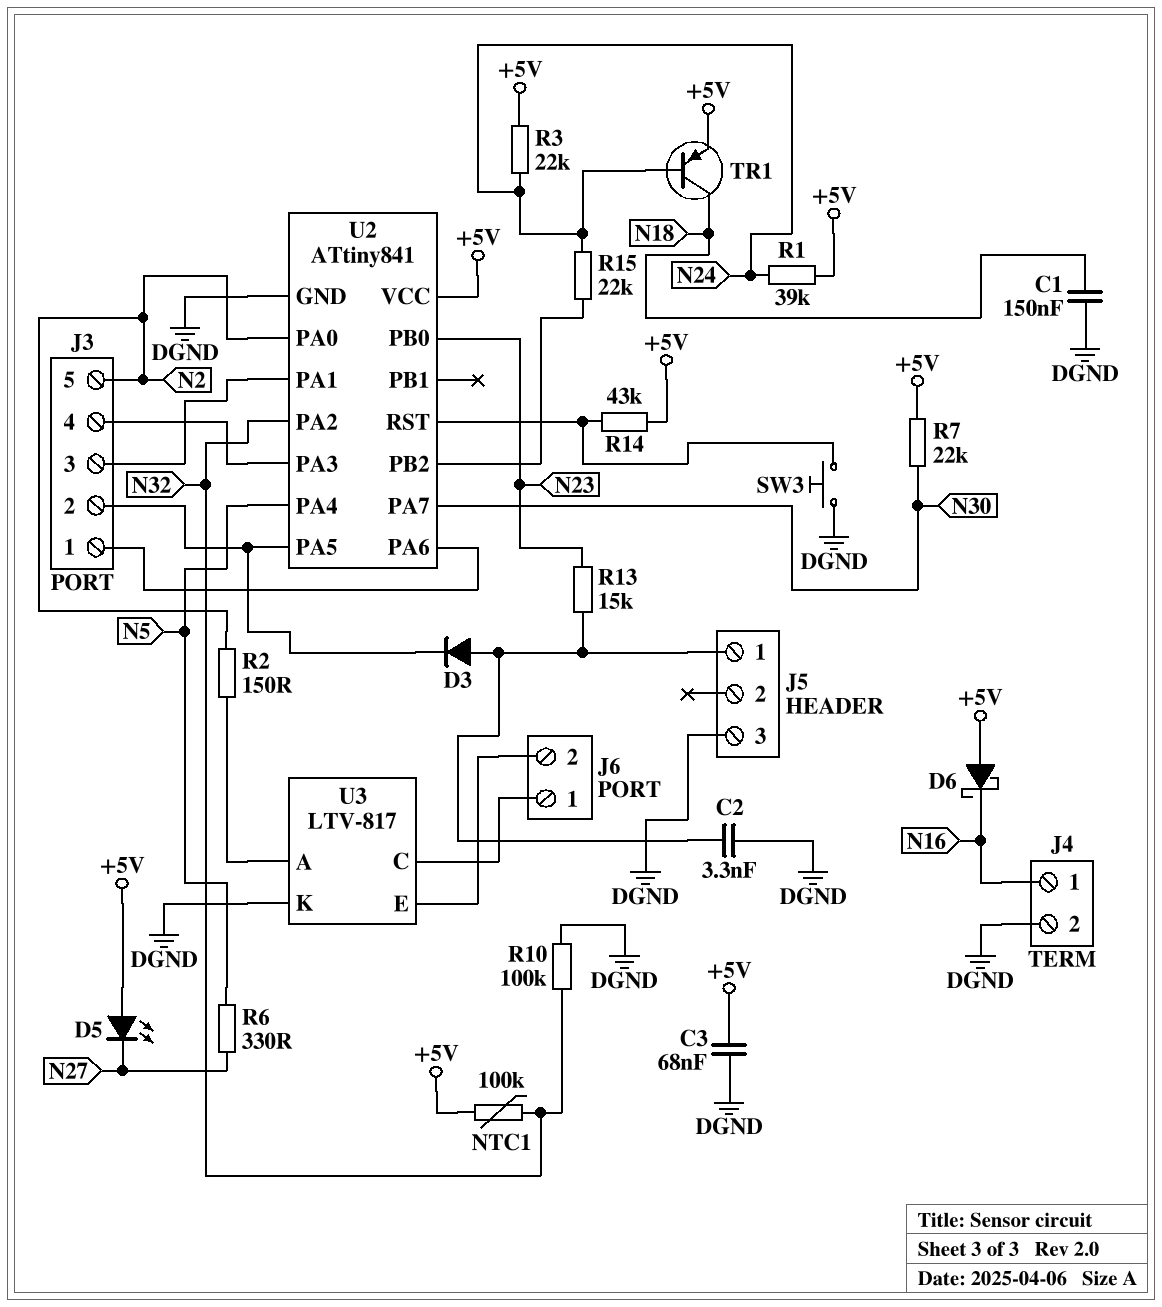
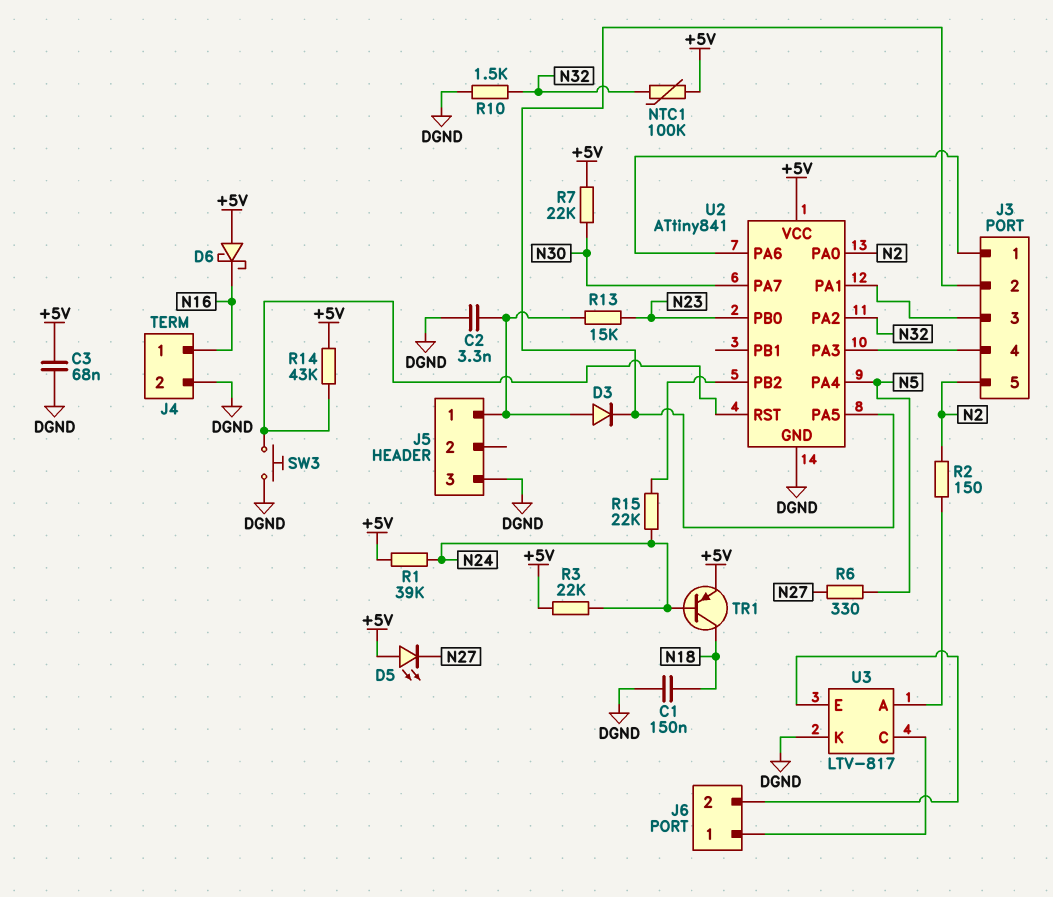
R10: 100k (DGND, N32) -> 1.5k (DGND, N32)

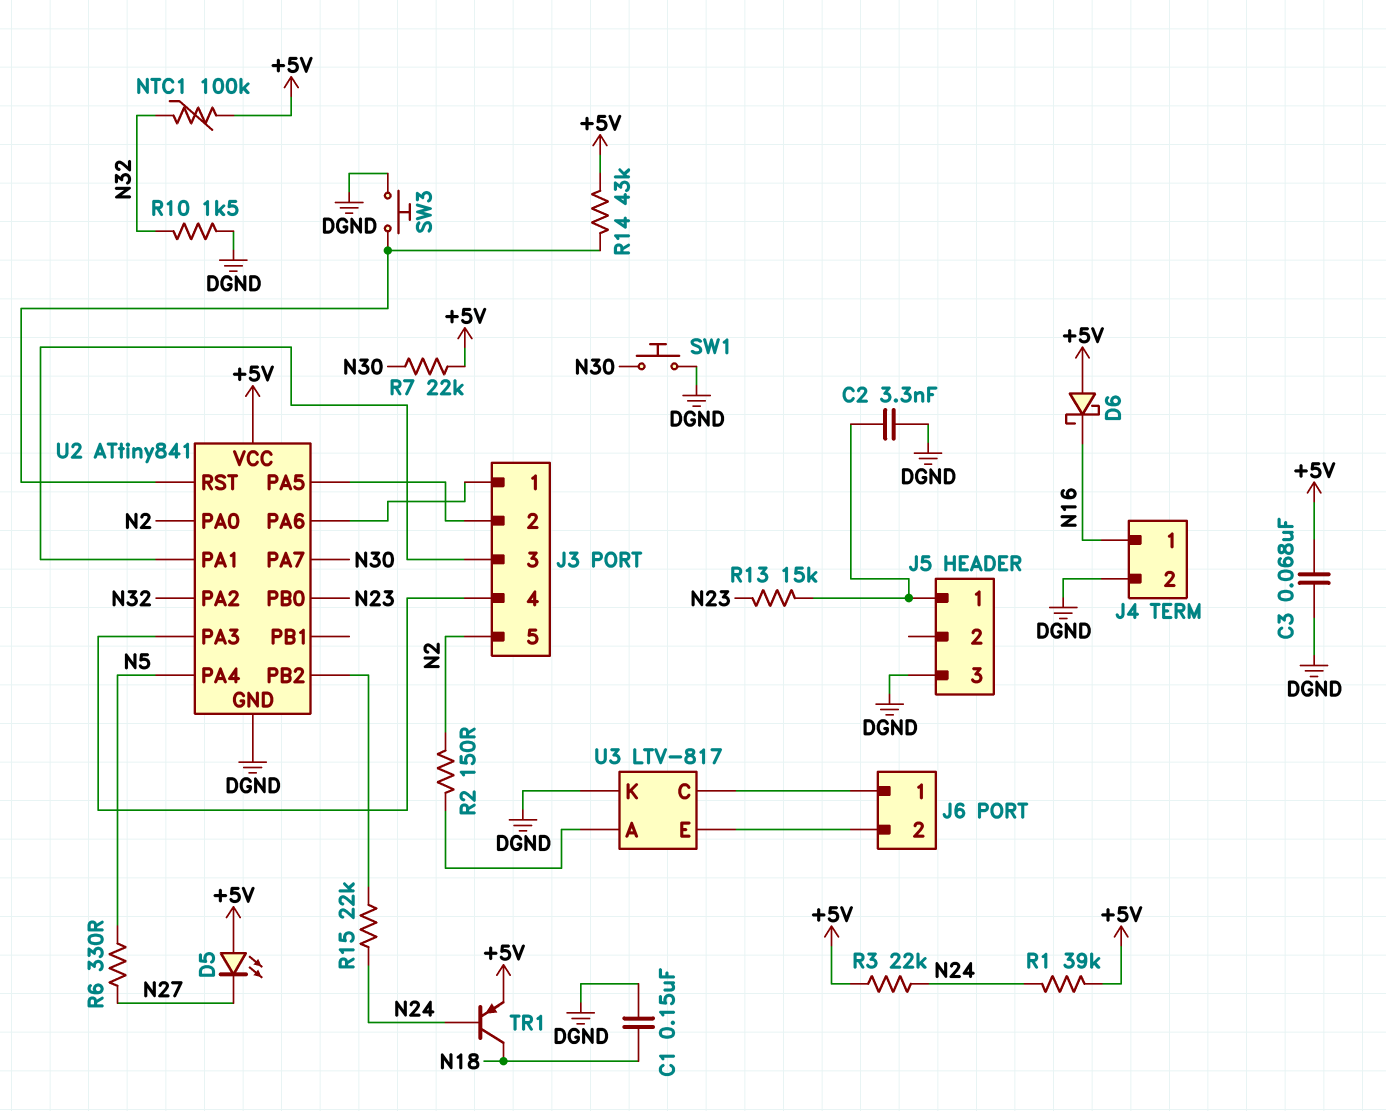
D3: diode (A J5/1, K J3/2) -> none
SW1: none -> button (DGND, N30)

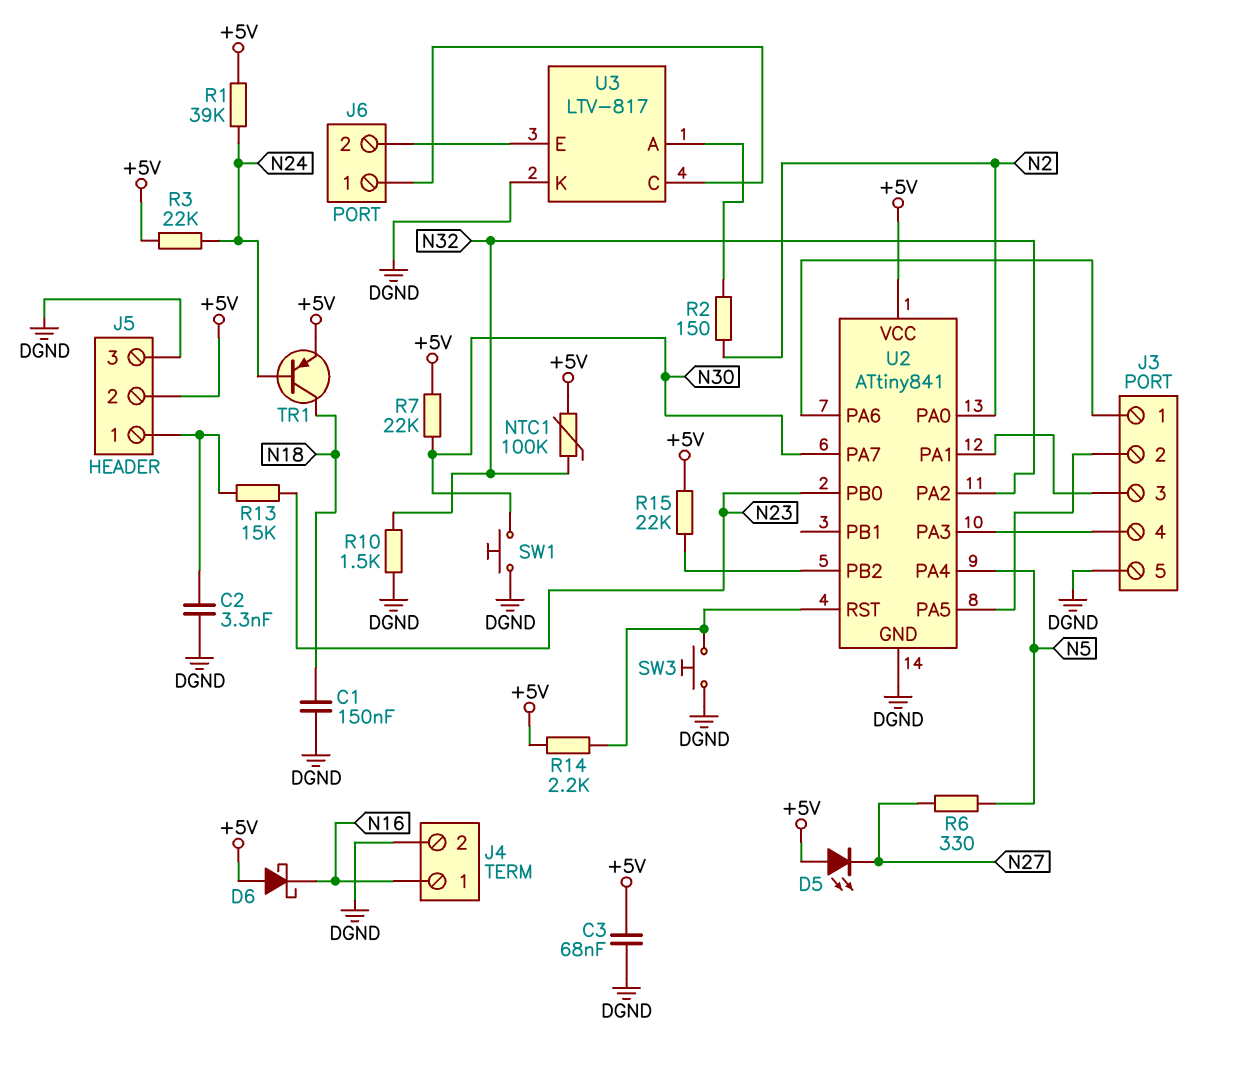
J3 pin 5: N2 -> DGND
J5 pin 2: none -> +5V
R14: 43k (+5V, U2/RST) -> 2.2k (+5V, U2/RST)
R15: 22k (N24, U2/PB2) -> 22k (+5V, U2/PB2)

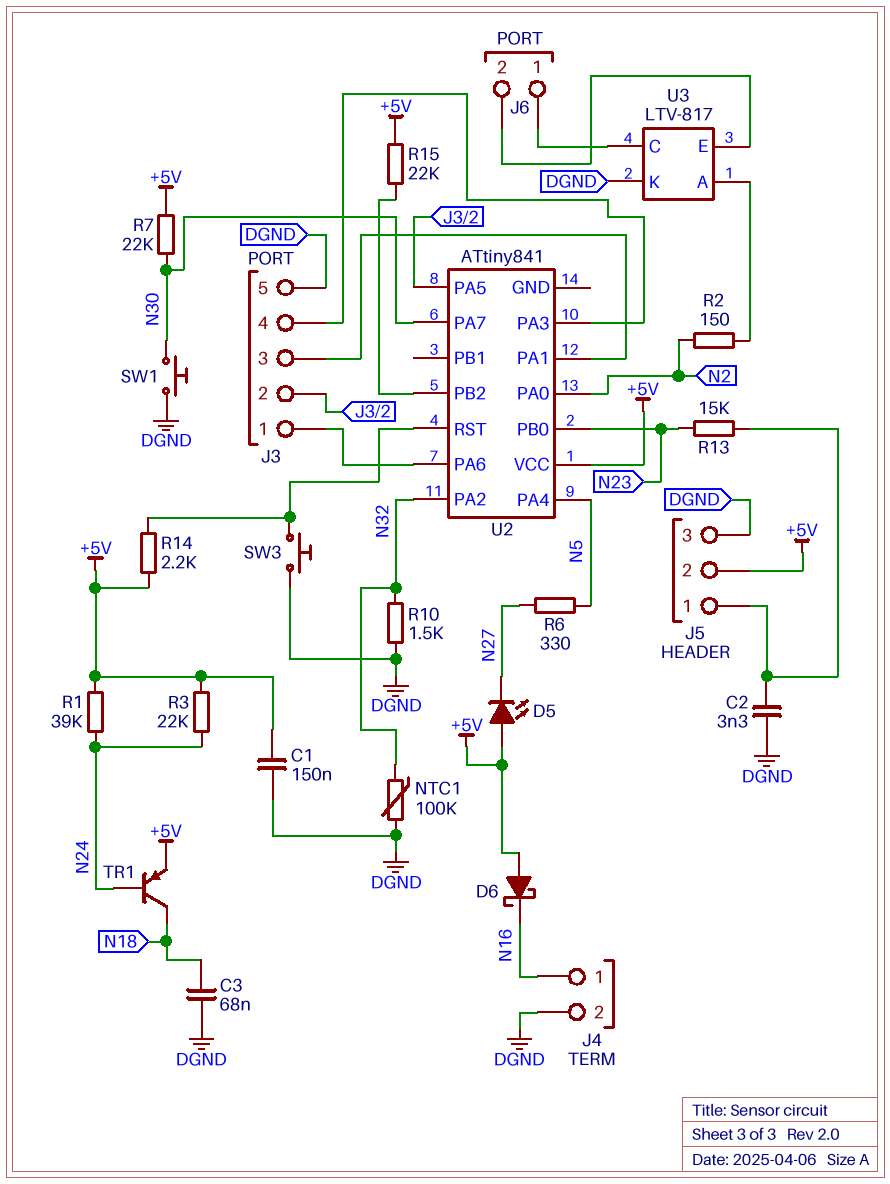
C1: 150nF (DGND, N18) -> 150nF (+5V, DGND)
C3: 68nF (+5V, DGND) -> 68nF (DGND, N18)
NTC1: 100k (+5V, N32) -> 100k (DGND, N32)
U2 pin GND: DGND -> none

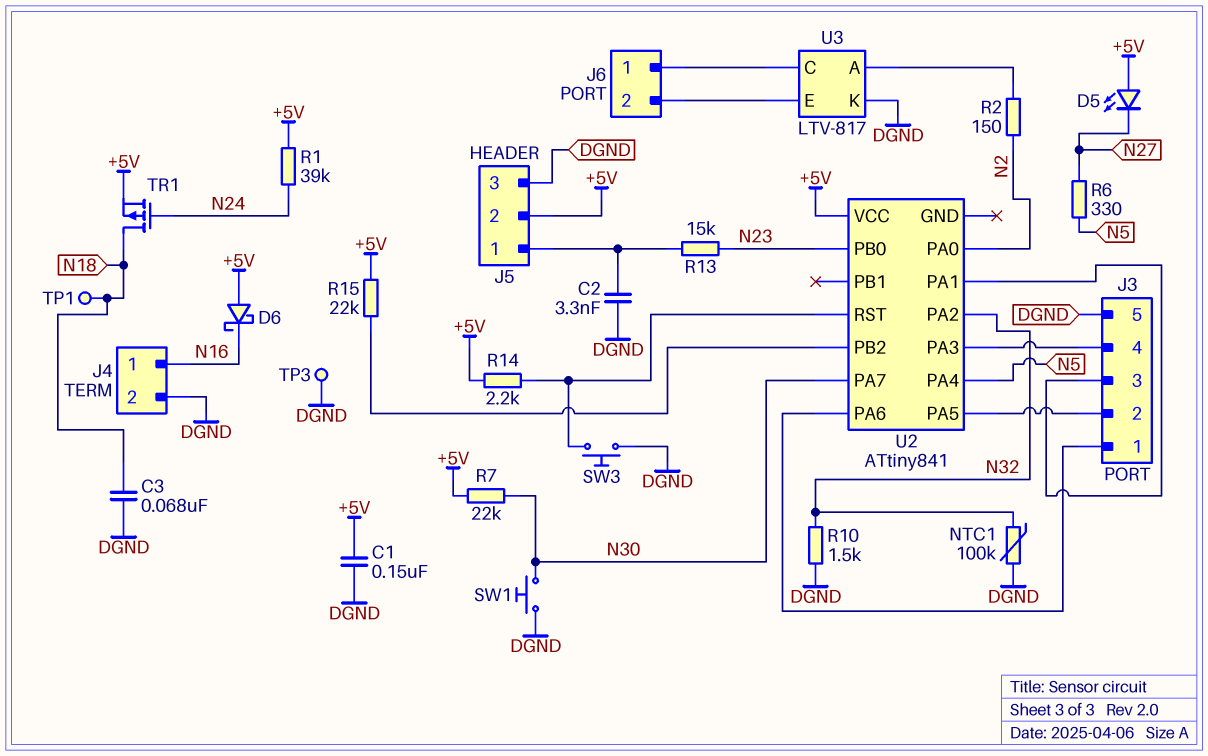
R3: 22k (+5V, N24) -> none
TP1: none -> test point (N18)
TP3: none -> test point (DGND)
TR1: PNP (B N24, C N18, E +5V) -> PMOS (G N24, D N18, S +5V)

